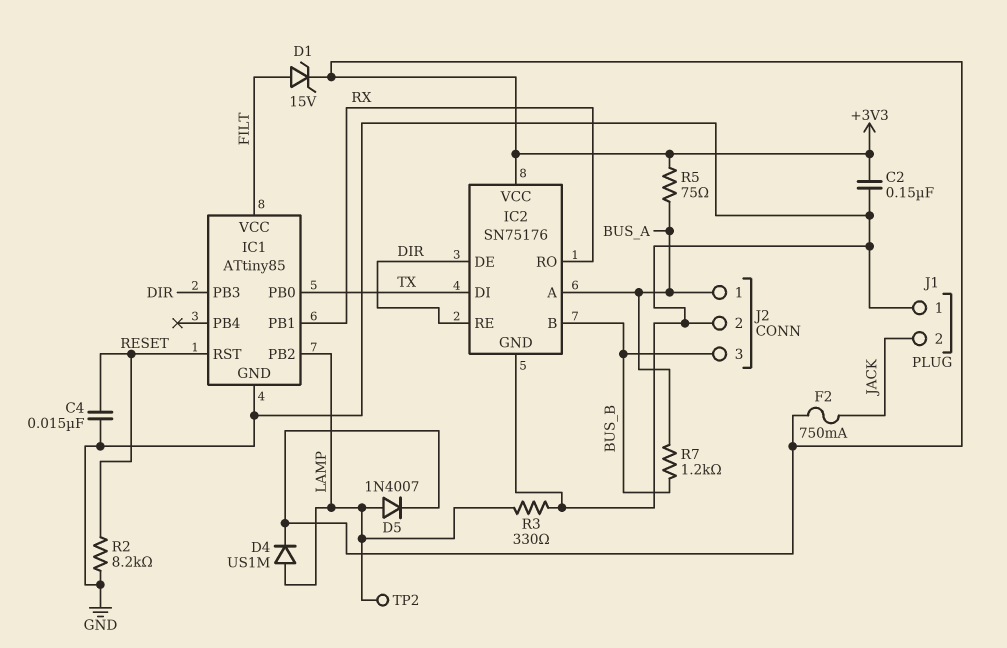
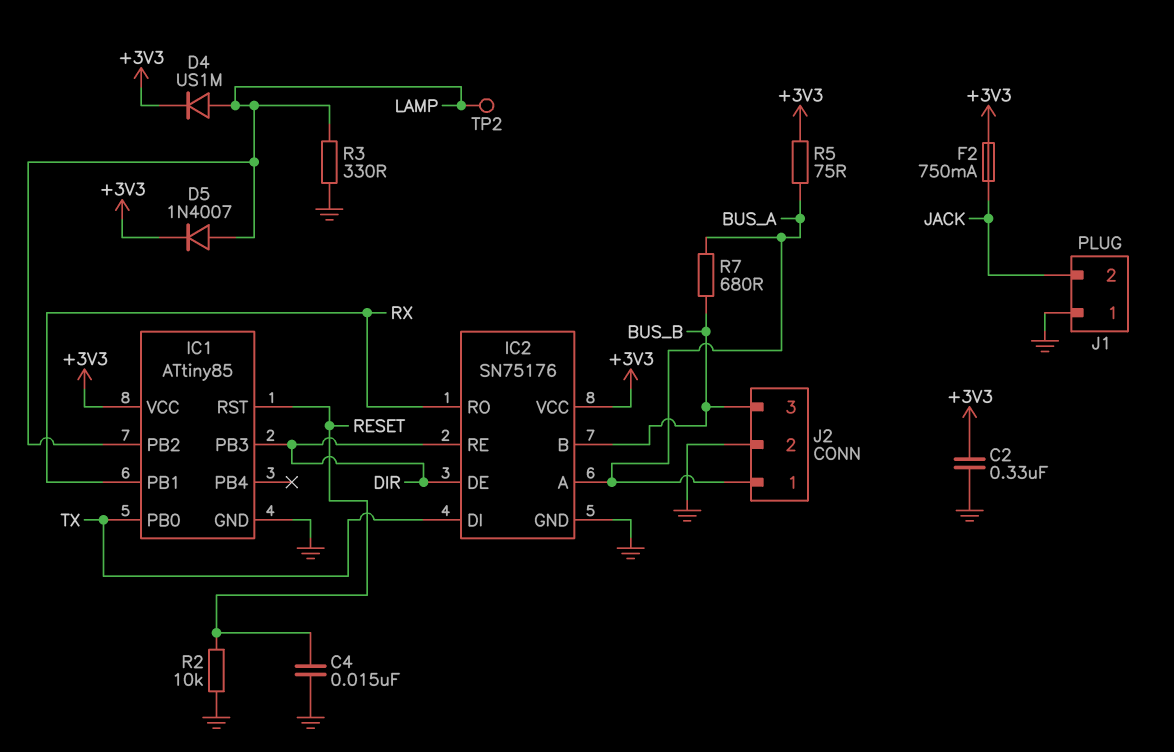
C2: 150nF (+3V3, GND) -> 330nF (+3V3, GND)
D1: zener 15V (A FILT, K +3V3) -> none
IC1 pin VCC: FILT -> +3V3
R2: 8.2k (GND, RESET) -> 10k (GND, RESET)
R7: 1.2k (BUS_A, BUS_B) -> 680 (BUS_A, BUS_B)

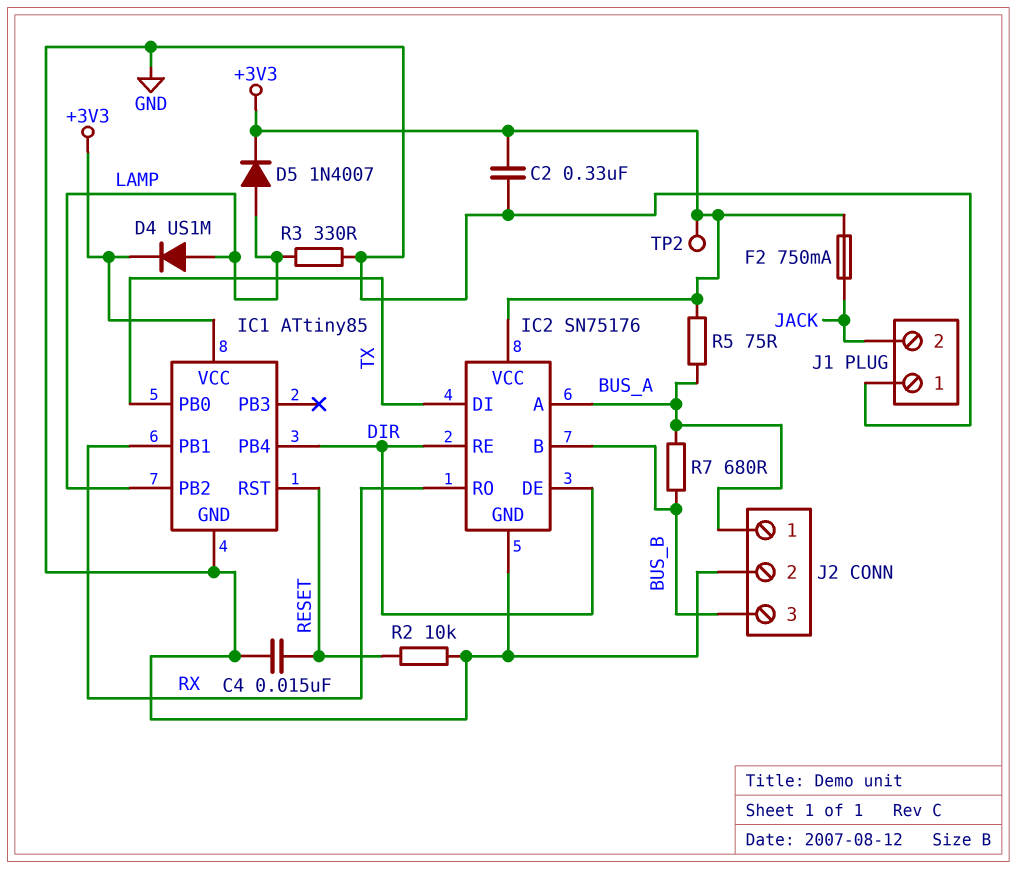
IC1 pin PB3: DIR -> none
IC1 pin PB4: none -> DIR
TP2: test point (LAMP) -> test point (+3V3)

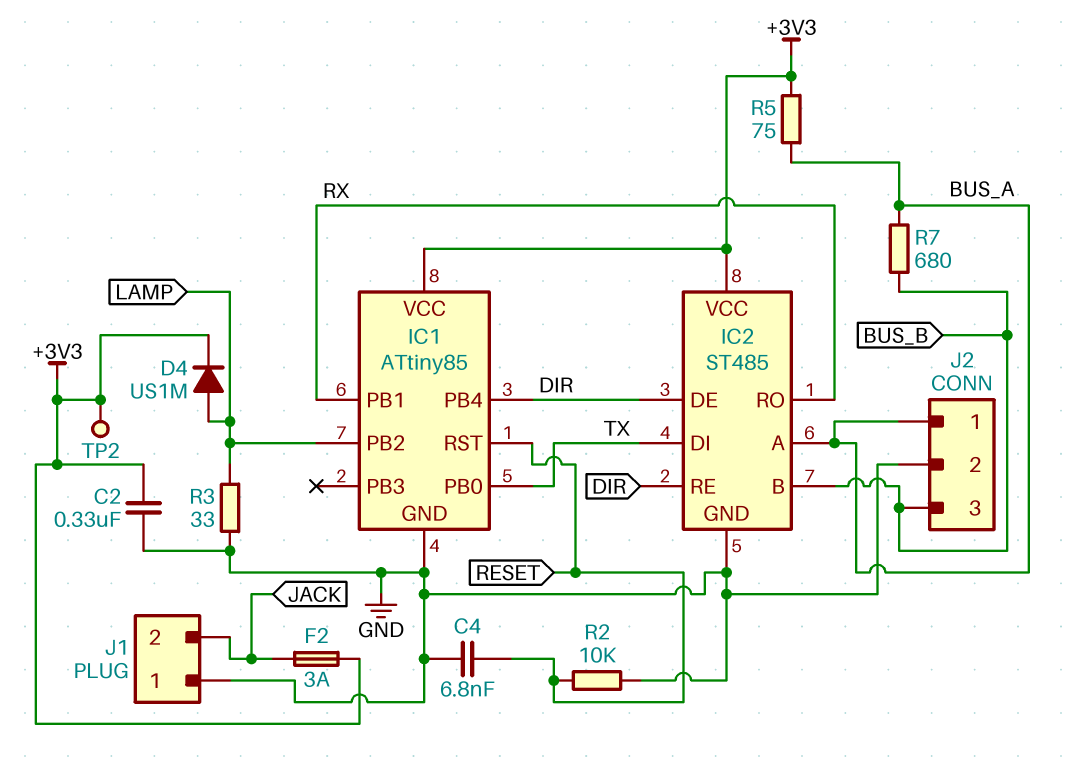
C4: 15nF (GND, RESET) -> 6.8nF (GND, RESET)
D5: diode 1N4007 (A LAMP, K +3V3) -> none
F2: 750mA (+3V3, JACK) -> 3A (+3V3, JACK)
IC2: SN75176 -> ST485
R3: 330 (GND, LAMP) -> 33 (GND, LAMP)

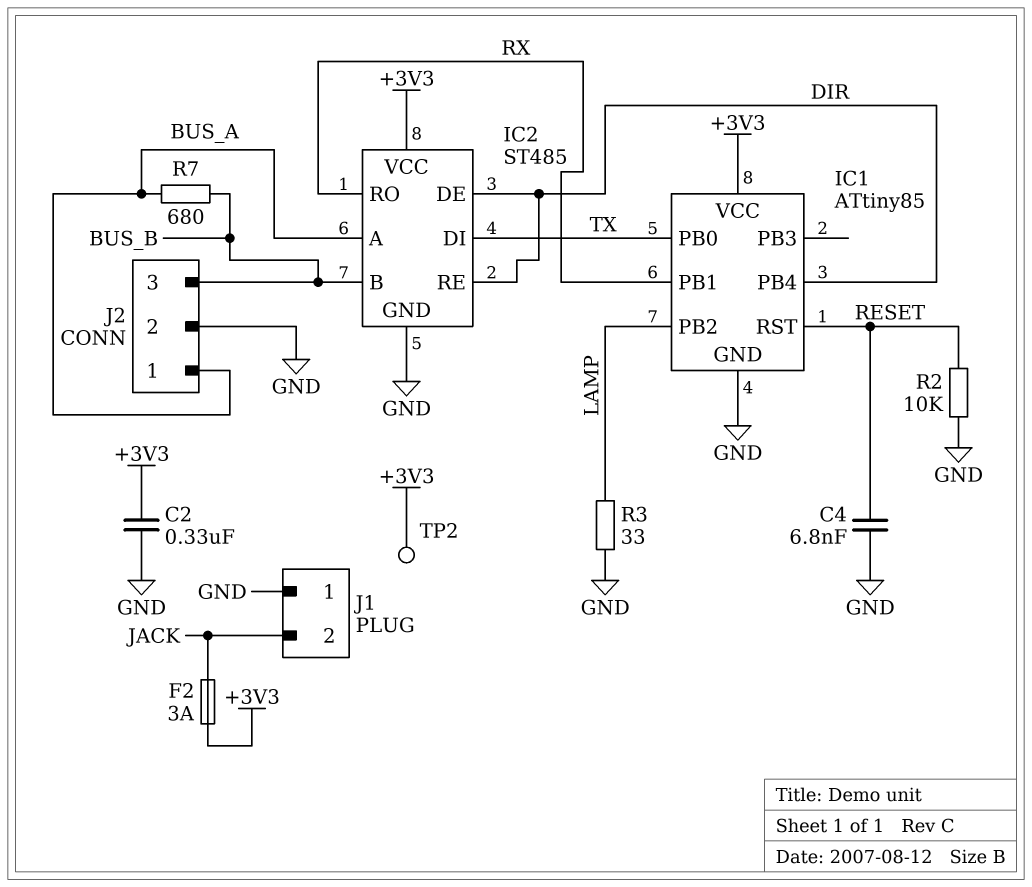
D4: diode US1M (A LAMP, K +3V3) -> none
R5: 75 (+3V3, BUS_A) -> none

